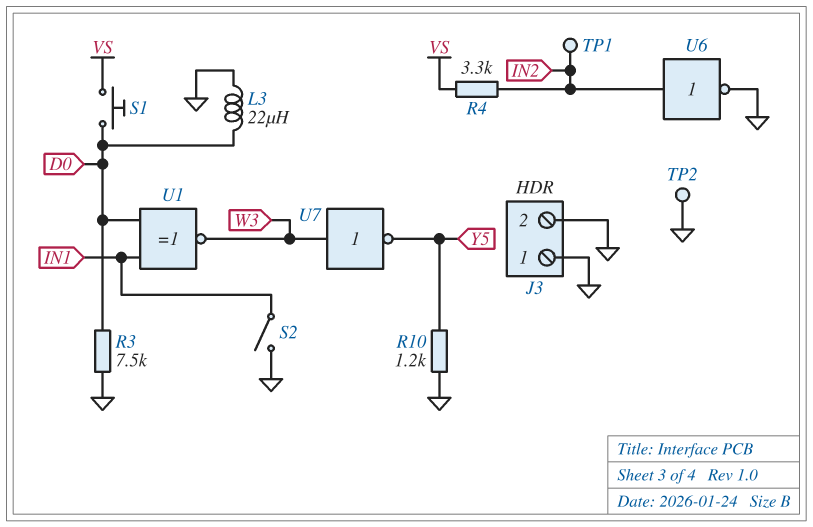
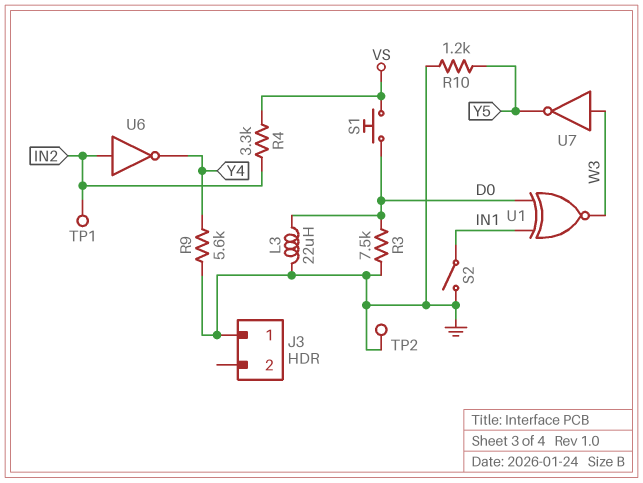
J3 pin 2: GND -> none
R9: none -> 5.6k (GND, Y4)
U6: NOT (in IN2, out GND) -> NOT (in IN2, out Y4)

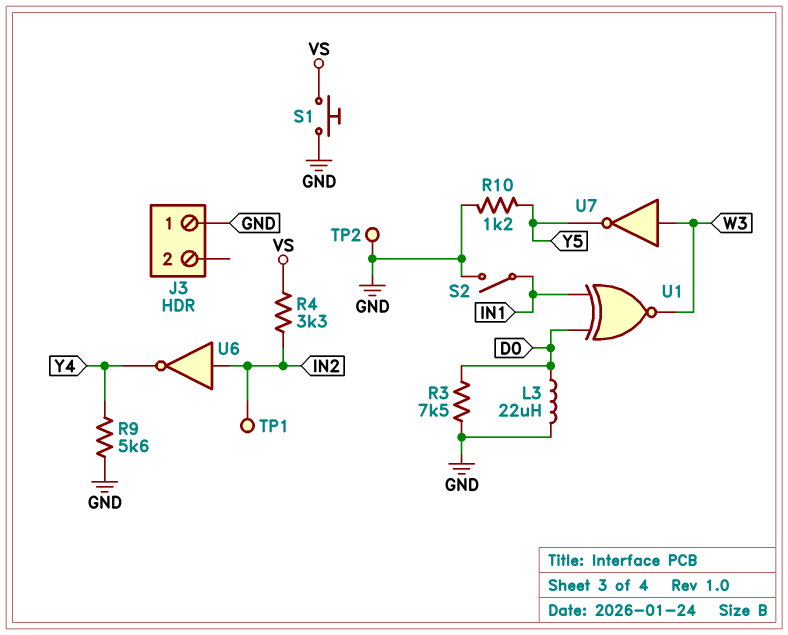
S1: button (D0, VS) -> button (GND, VS)

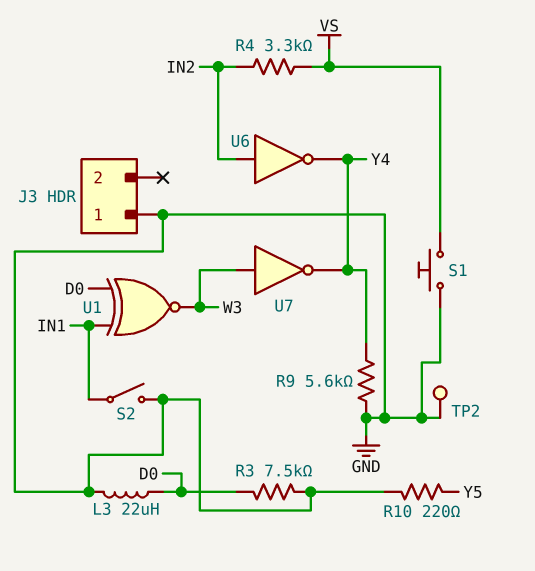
R10: 1.2k (GND, Y5) -> 220 (GND, Y5)
TP1: test point (IN2) -> none
U7: NOT (in W3, out Y5) -> NOT (in W3, out Y4)

